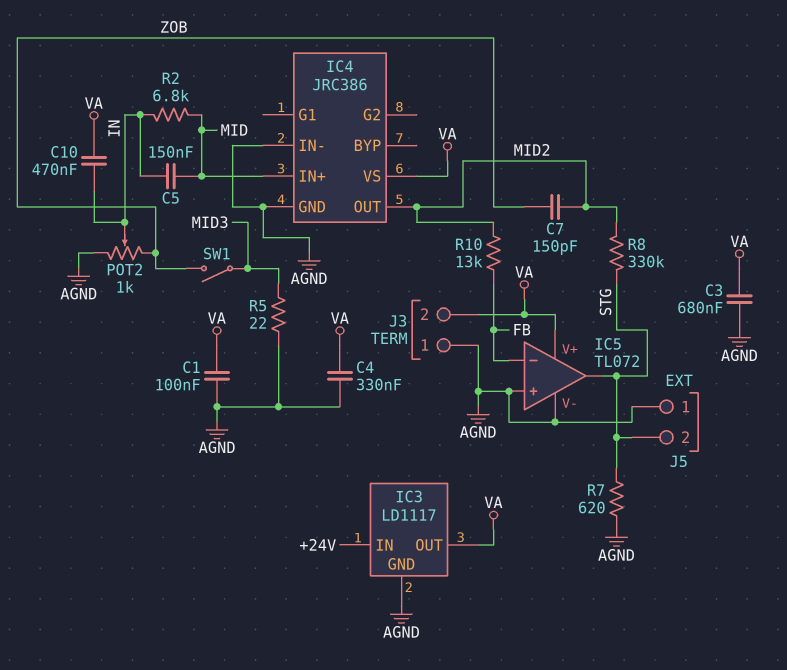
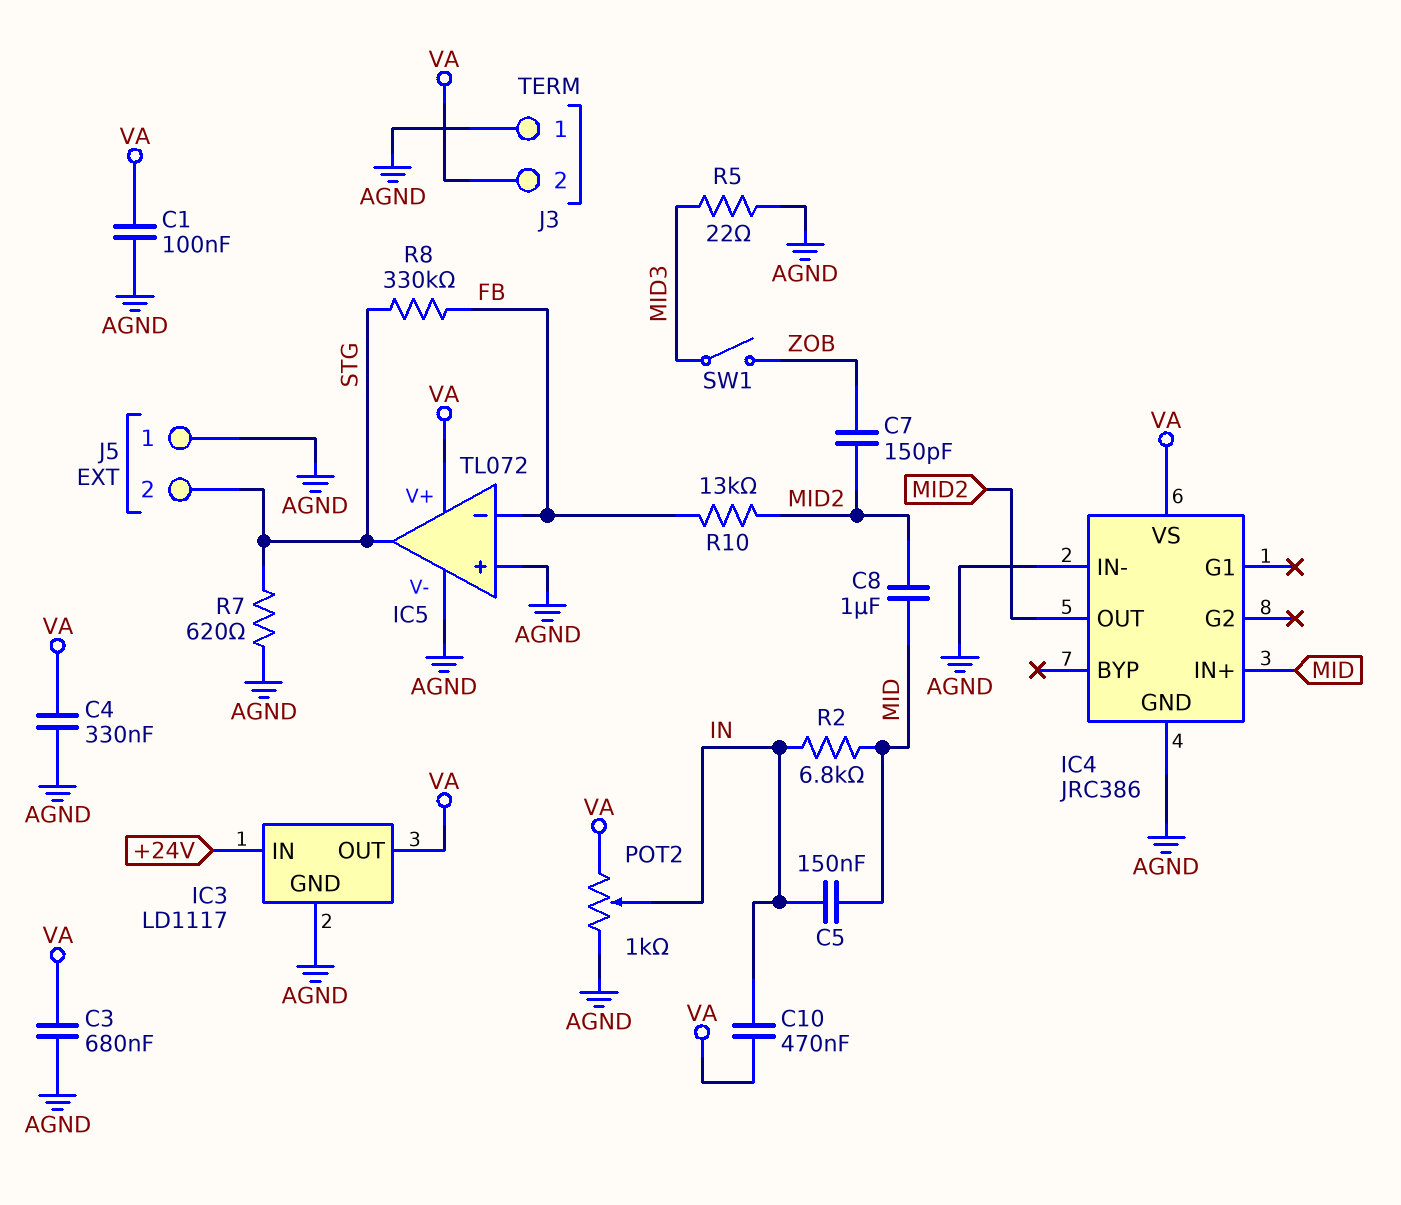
C8: none -> 1uF (MID, MID2)
POT2: 1k (AGND, ZOB, wiper IN) -> 1k (AGND, VA, wiper IN)
R8: 330k (MID2, STG) -> 330k (FB, STG)

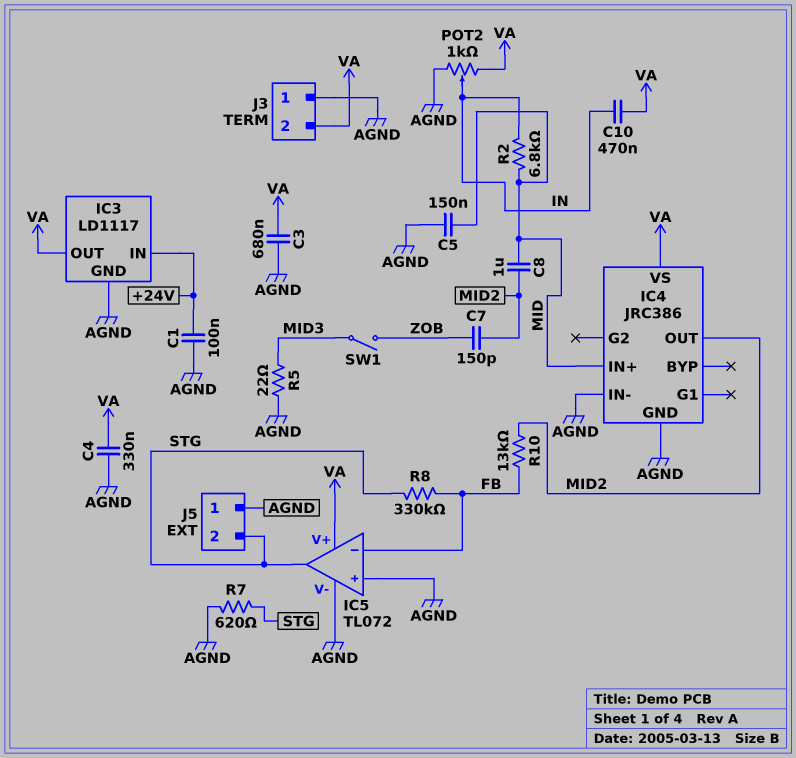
C1: 100nF (AGND, VA) -> 100nF (+24V, AGND)
C5: 150nF (IN, MID) -> 150nF (AGND, MID)

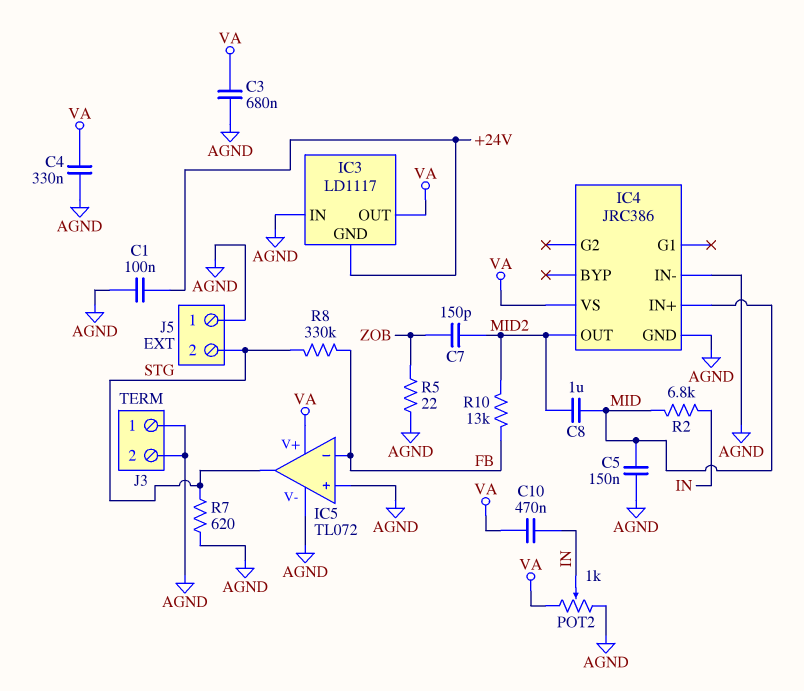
IC3 pin GND: AGND -> +24V
IC3 pin IN: +24V -> AGND
J3 pin 2: VA -> AGND
R5: 22 (AGND, MID3) -> 22 (AGND, ZOB)
SW1: switch (MID3, ZOB) -> none

